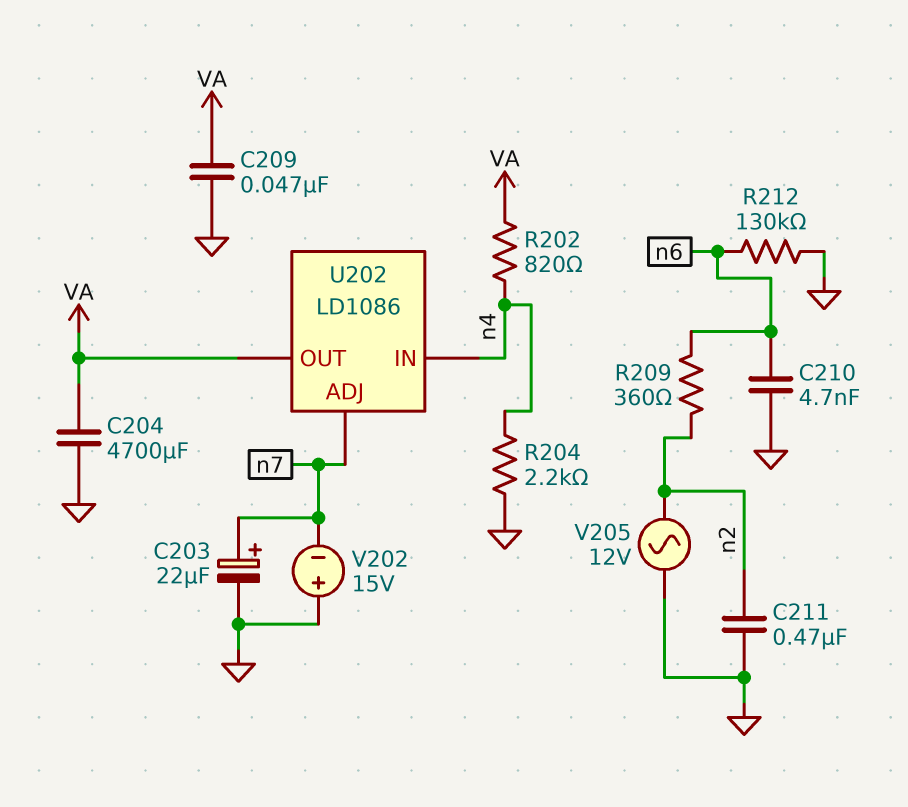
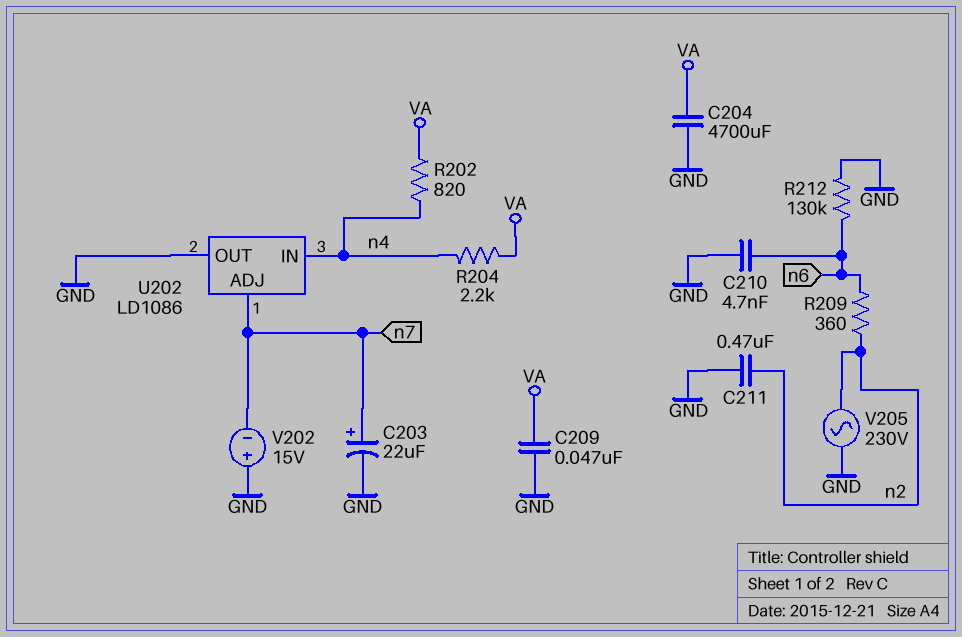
R204: 2.2k (GND, n4) -> 2.2k (VA, n4)
U202 pin OUT: VA -> GND
V205: AC 12V (GND, n2) -> AC 230V (GND, n2)

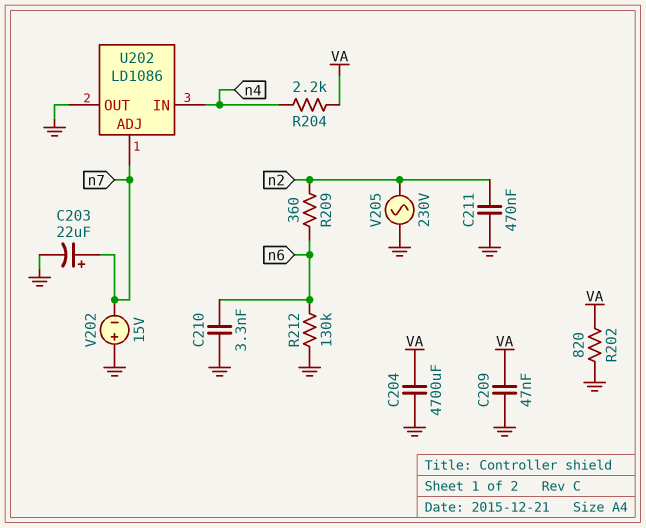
C210: 4.7nF (GND, n6) -> 3.3nF (GND, n6)
R202: 820 (VA, n4) -> 820 (GND, VA)

